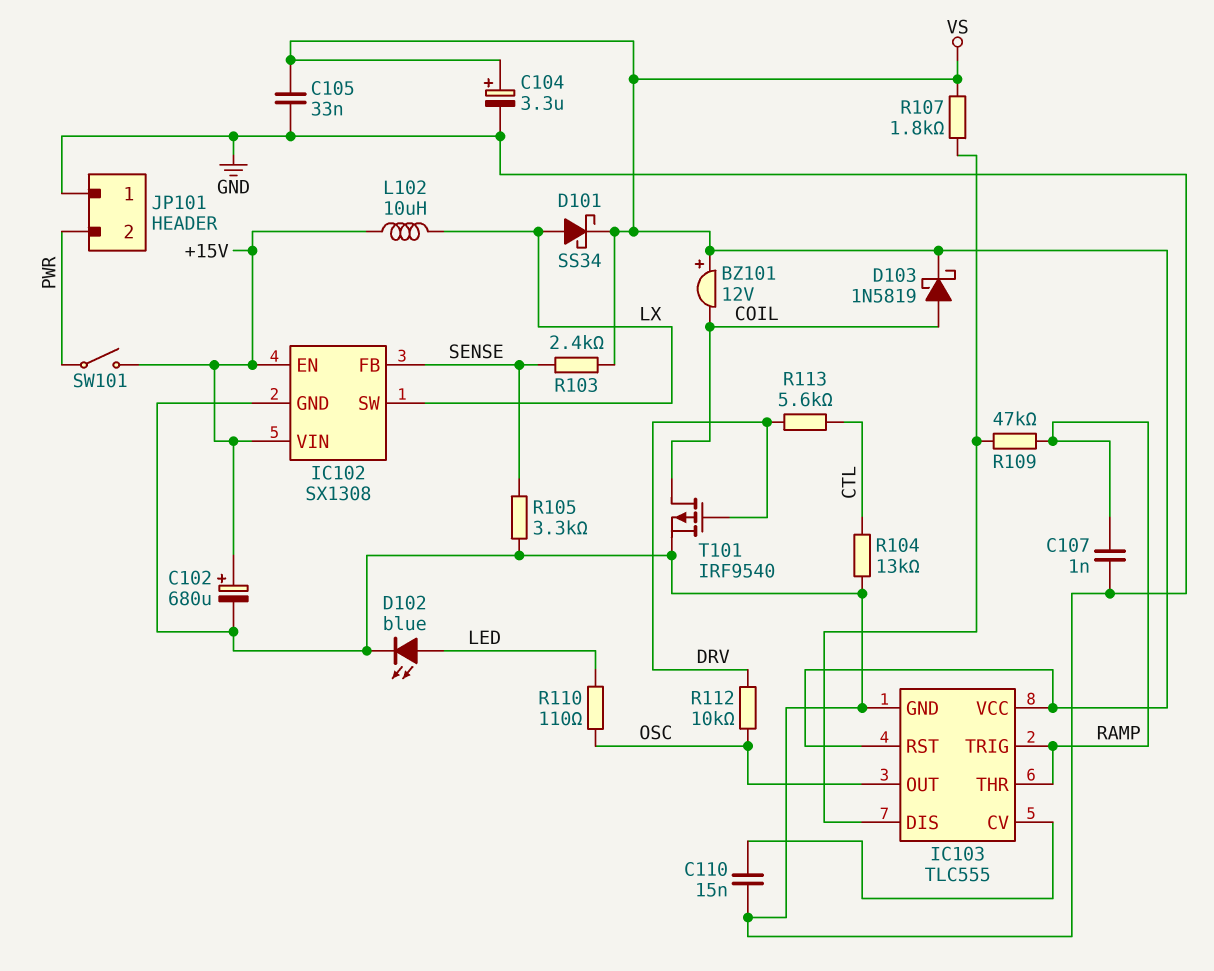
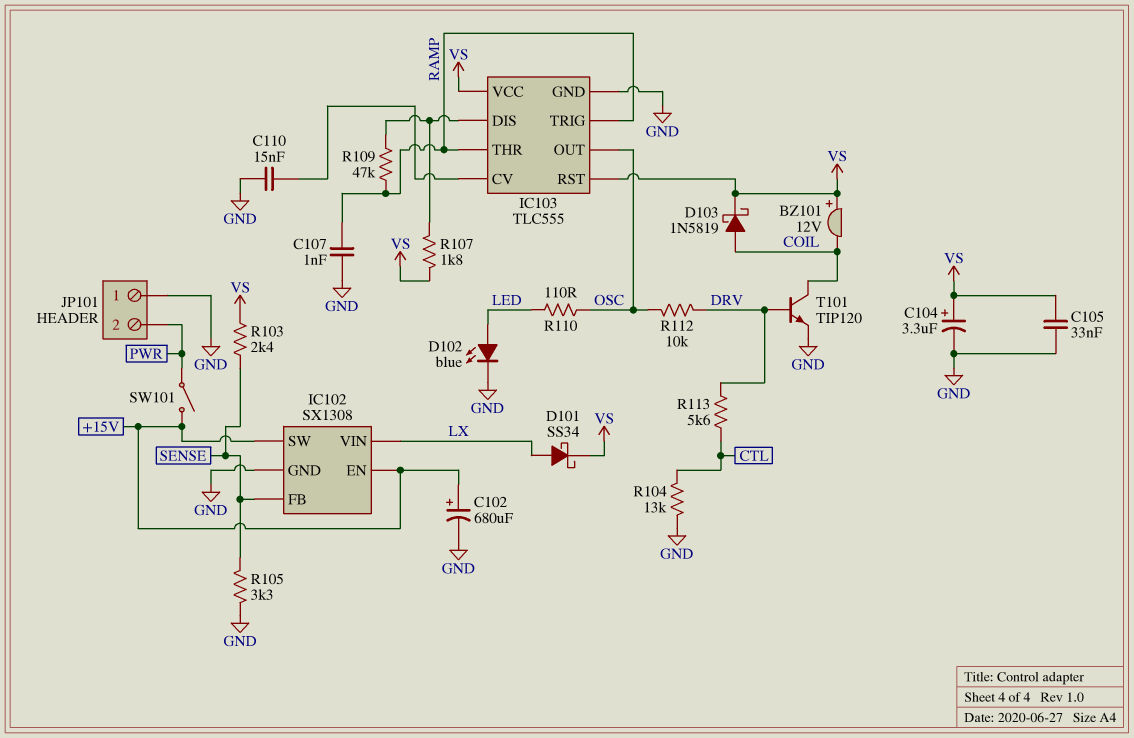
IC102 pin SW: LX -> +15V
IC102 pin VIN: +15V -> LX
L102: 10uH (+15V, LX) -> none
T101: PMOS IRF9540 (G DRV, D COIL, S GND) -> NPN TIP120 (B DRV, C COIL, E GND)

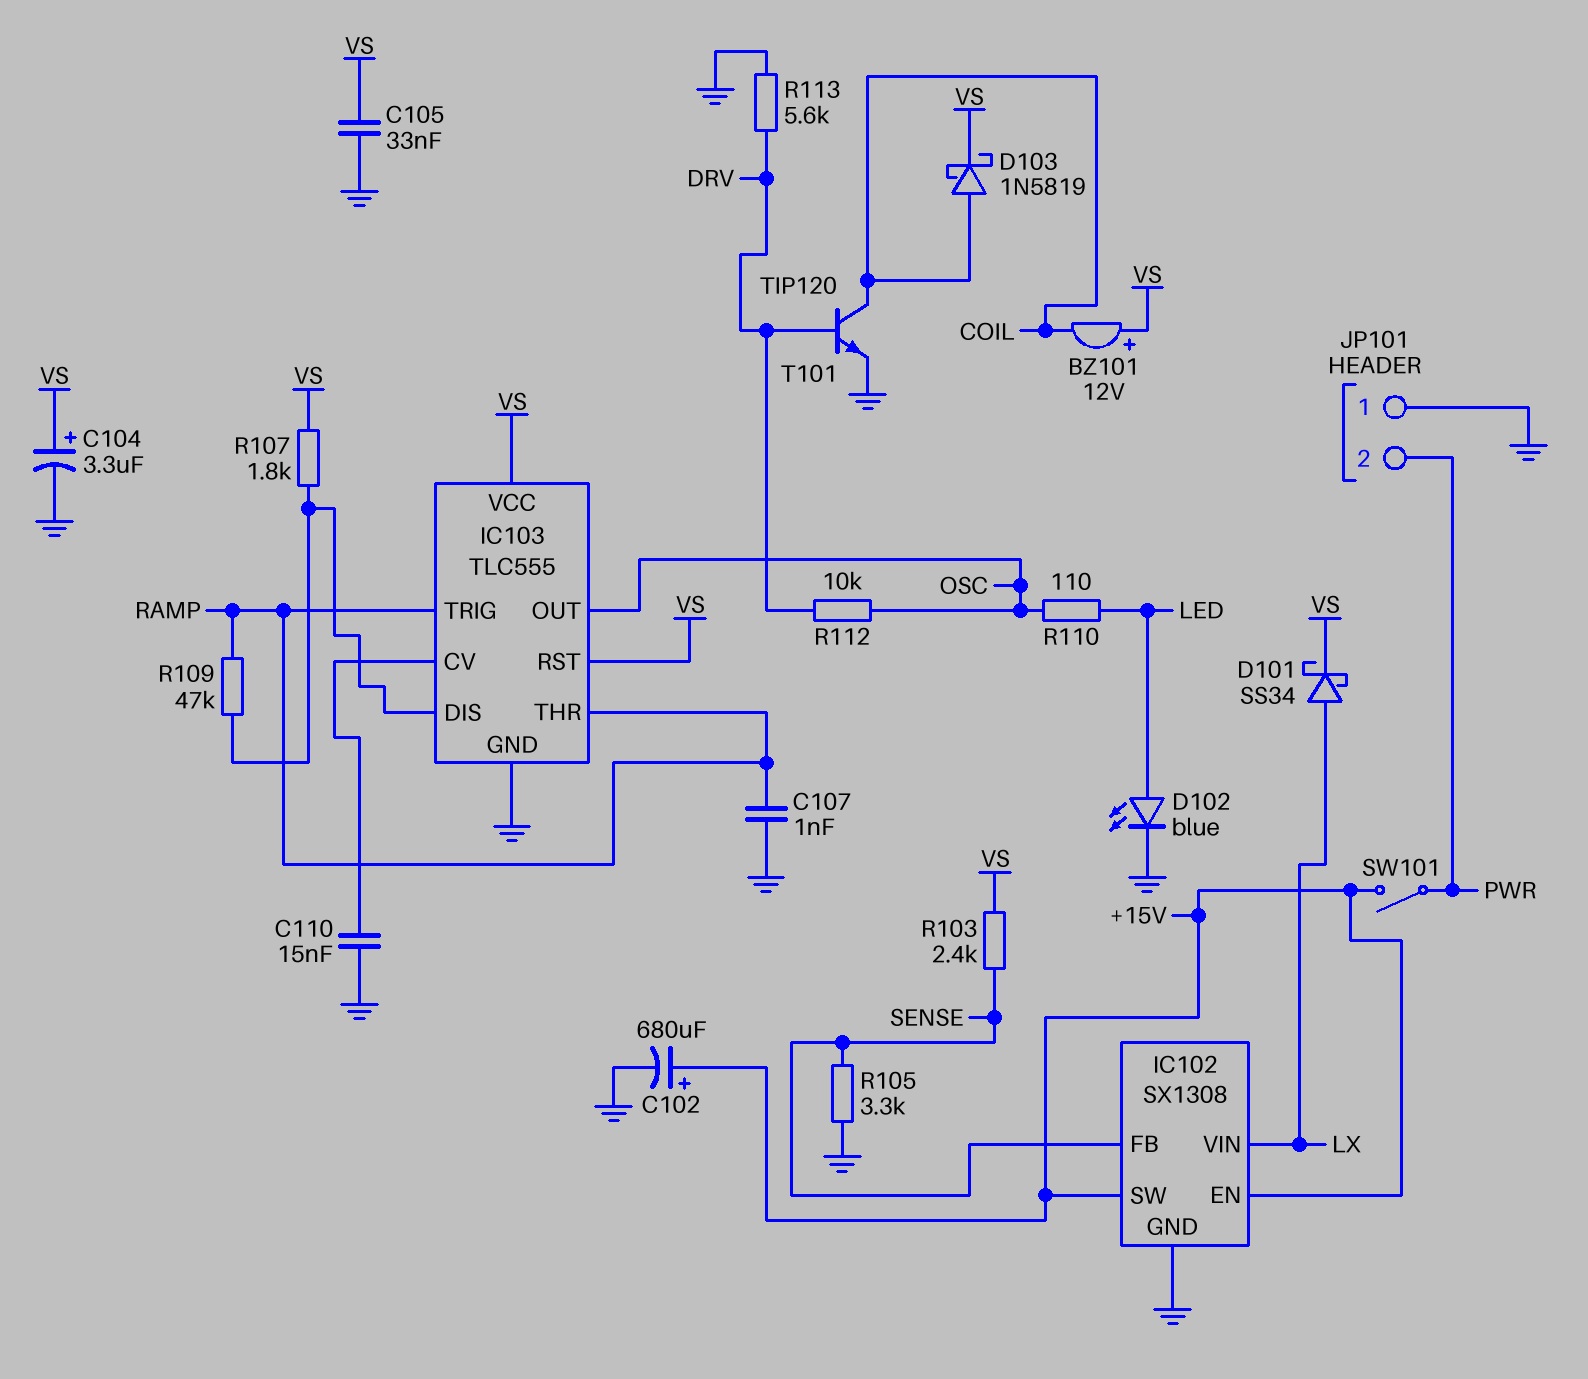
R104: 13k (CTL, GND) -> none
R113: 5.6k (CTL, DRV) -> 5.6k (DRV, GND)

